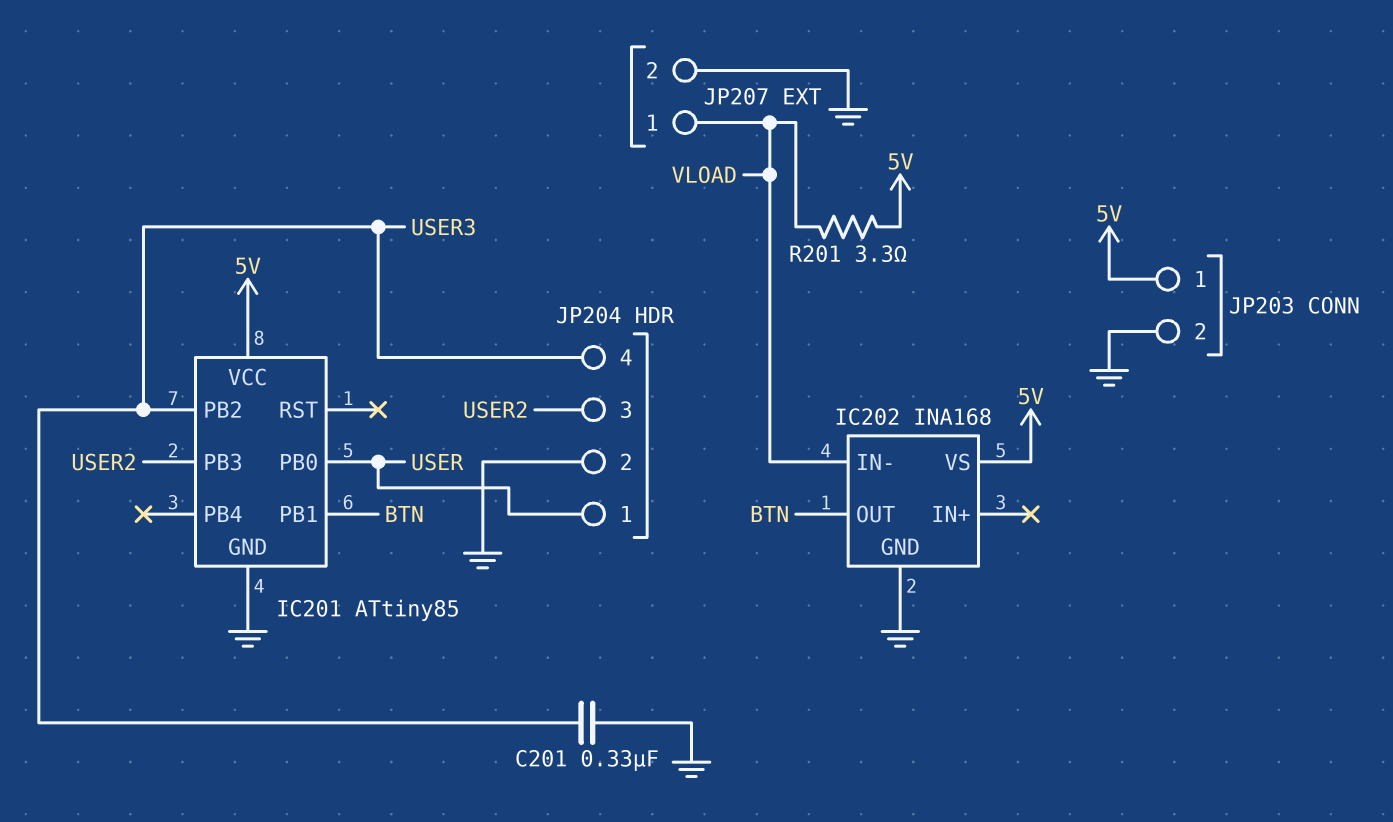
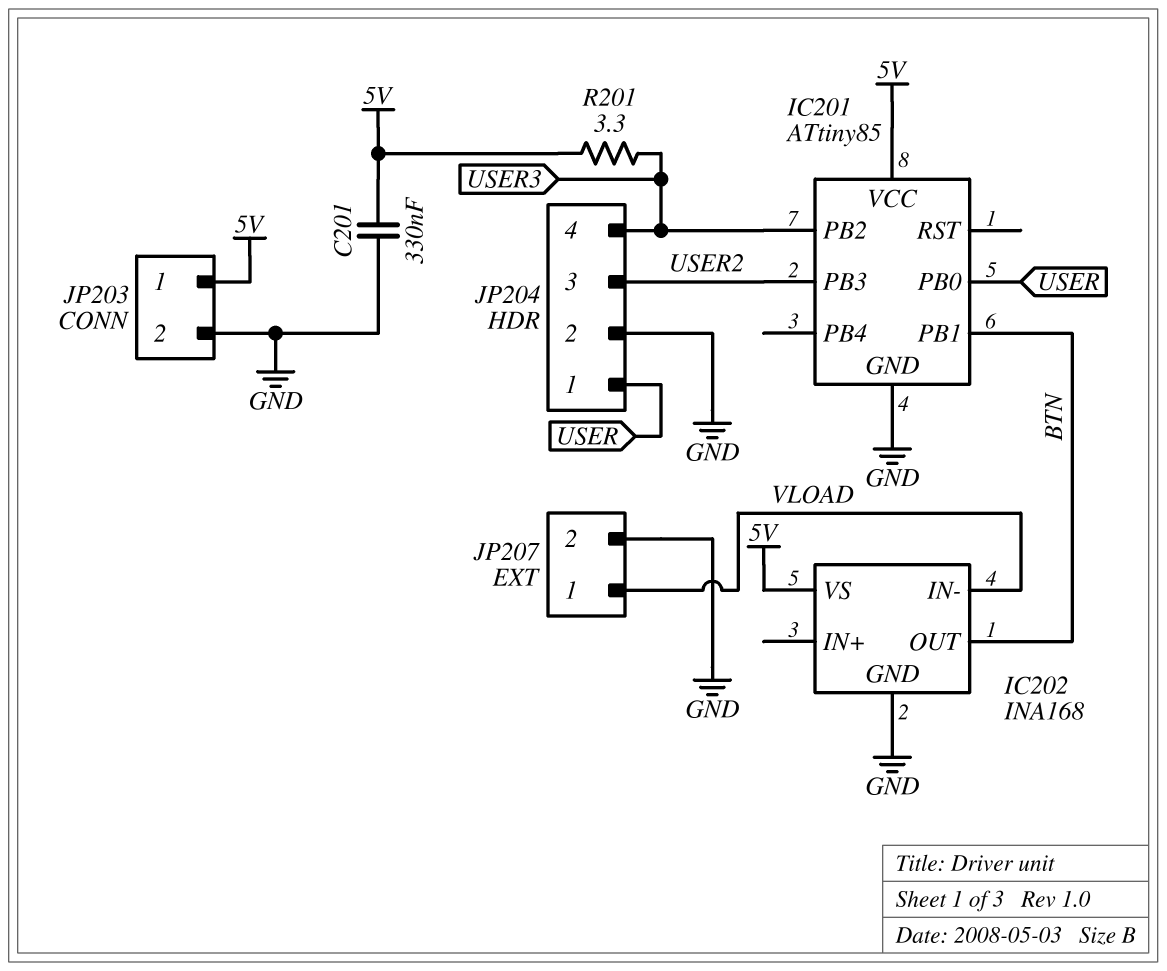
C201: 330nF (GND, USER3) -> 330nF (5V, GND)
R201: 3.3 (5V, VLOAD) -> 3.3 (5V, USER3)

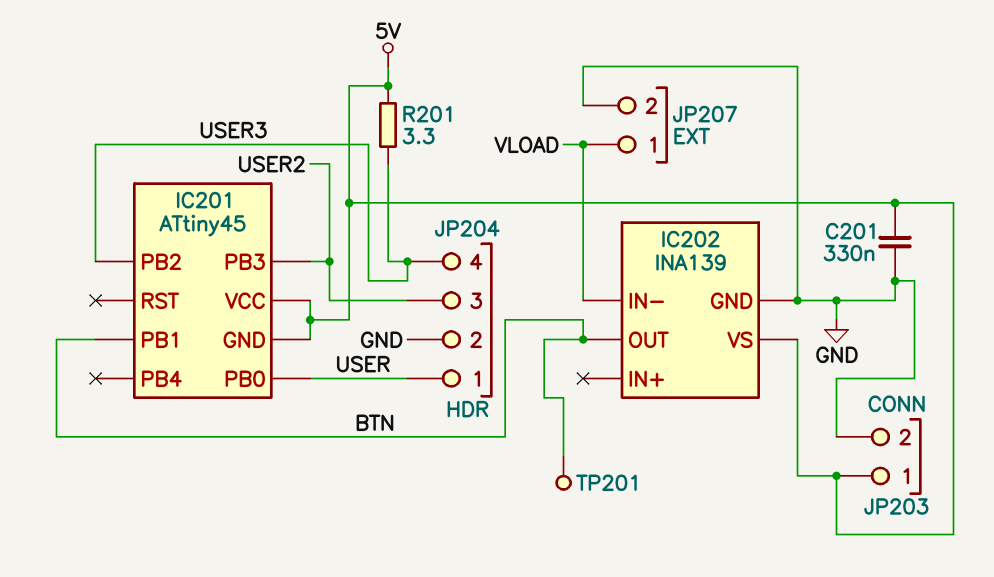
IC201: ATtiny85 -> ATtiny45
IC201 pin GND: GND -> 5V
IC202: INA168 -> INA139
TP201: none -> test point (BTN)

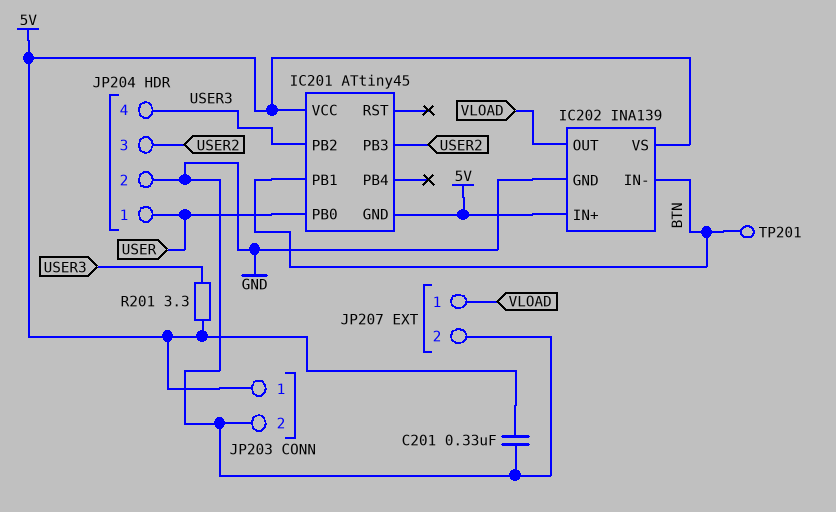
IC202 pin IN+: none -> 5V
IC202 pin IN-: VLOAD -> BTN
IC202 pin OUT: BTN -> VLOAD

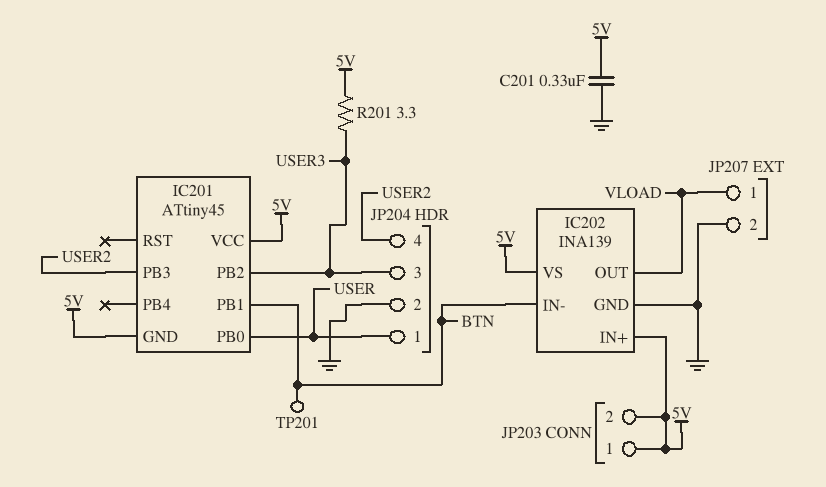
JP203 pin 2: GND -> 5V
JP204 pin 3: USER2 -> USER3
JP204 pin 4: USER3 -> USER2

